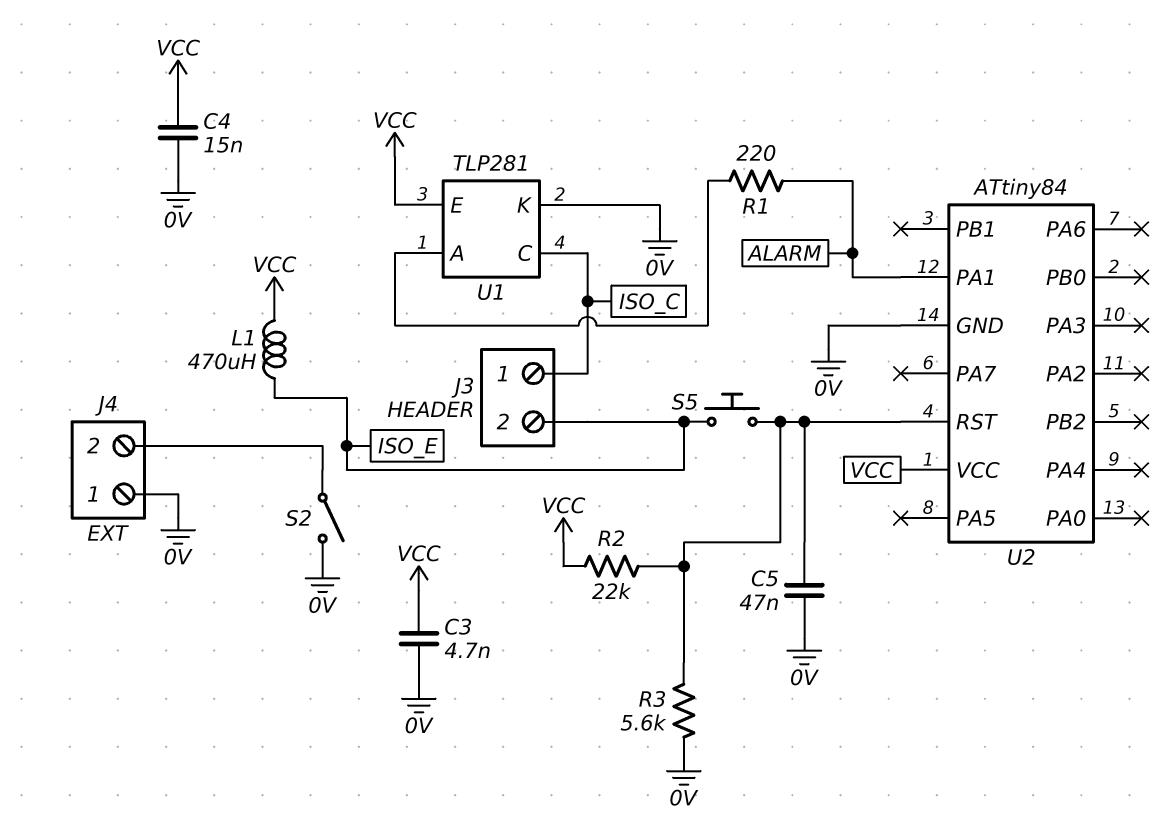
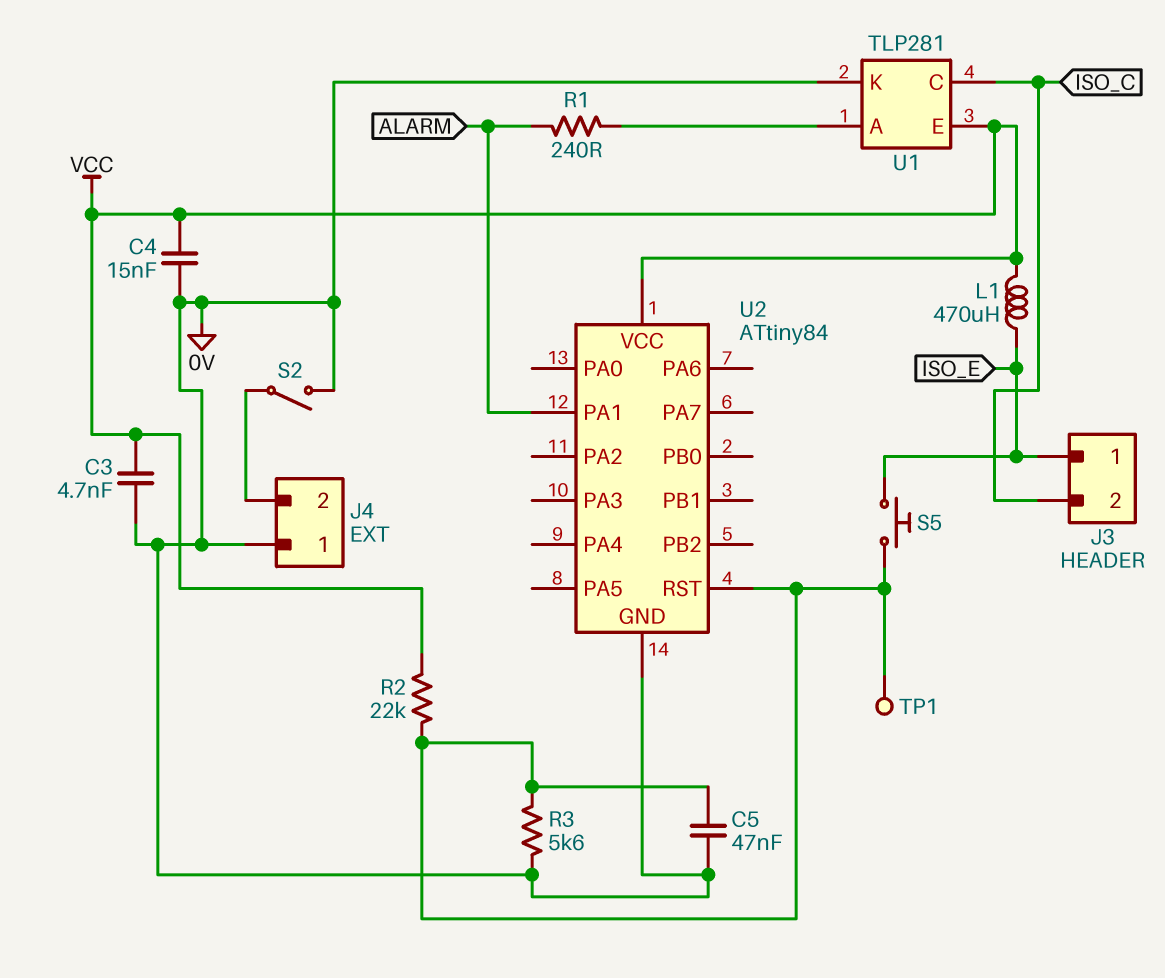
J3 pin 1: ISO_C -> ISO_E
J3 pin 2: ISO_E -> ISO_C
R1: 220 (ALARM, U1/A) -> 240 (ALARM, U1/A)
TP1: none -> test point (U2/RST)

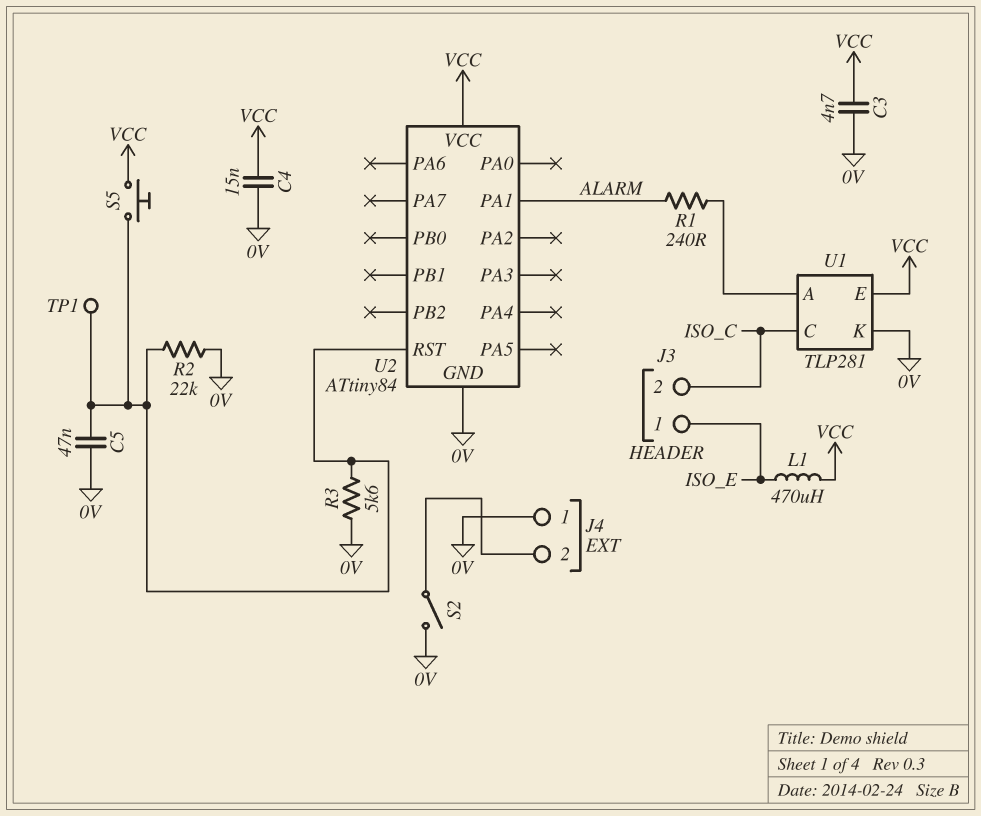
R2: 22k (U2/RST, VCC) -> 22k (0V, U2/RST)
S5: button (ISO_E, U2/RST) -> button (U2/RST, VCC)

